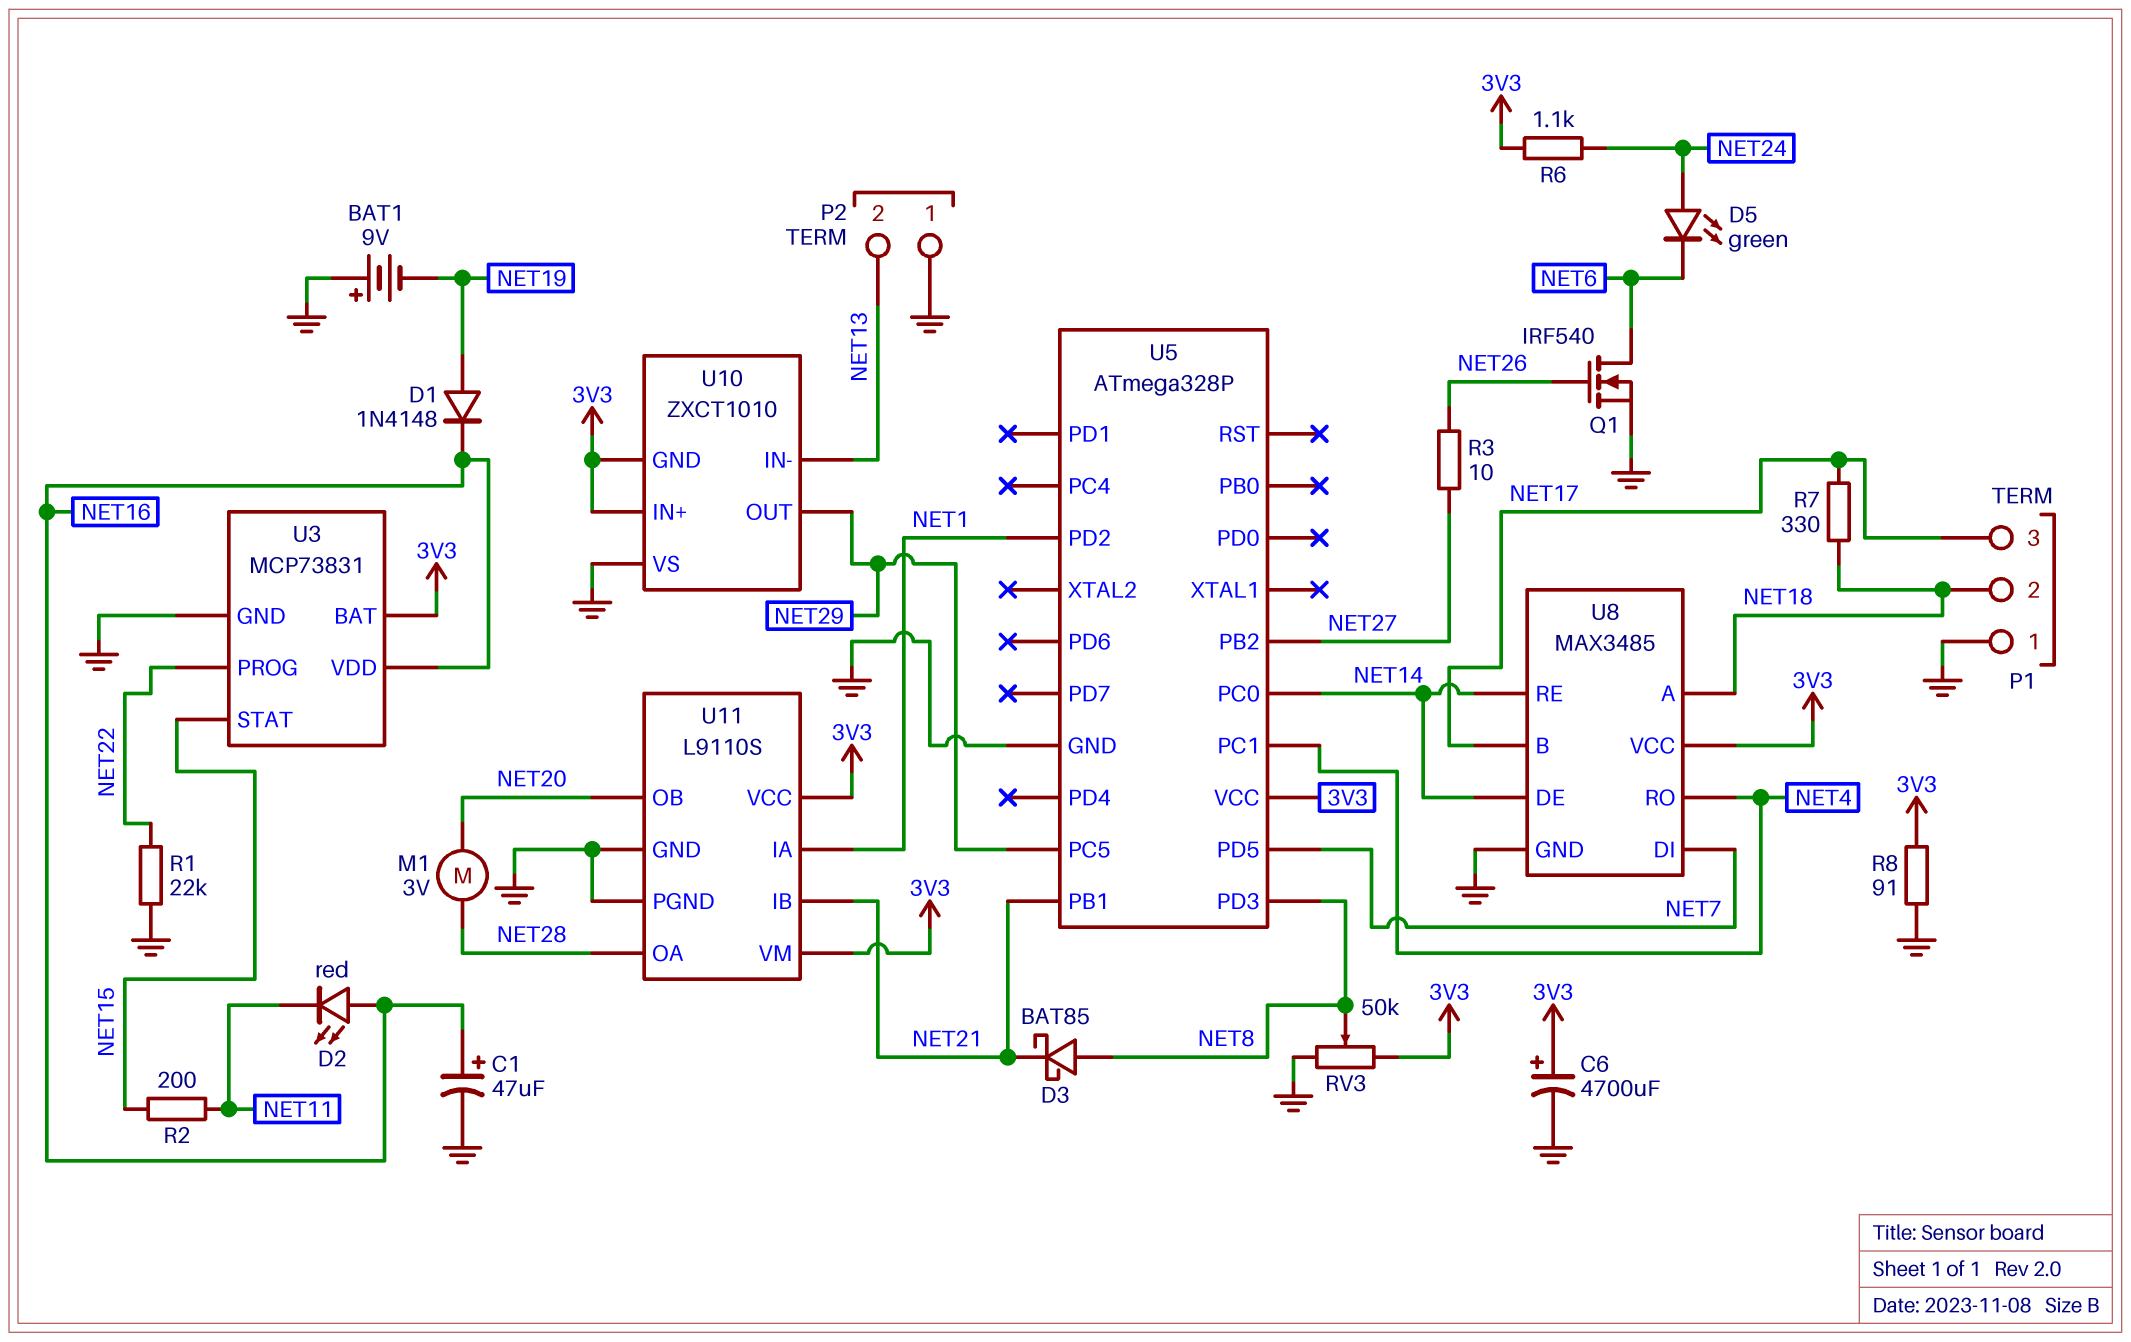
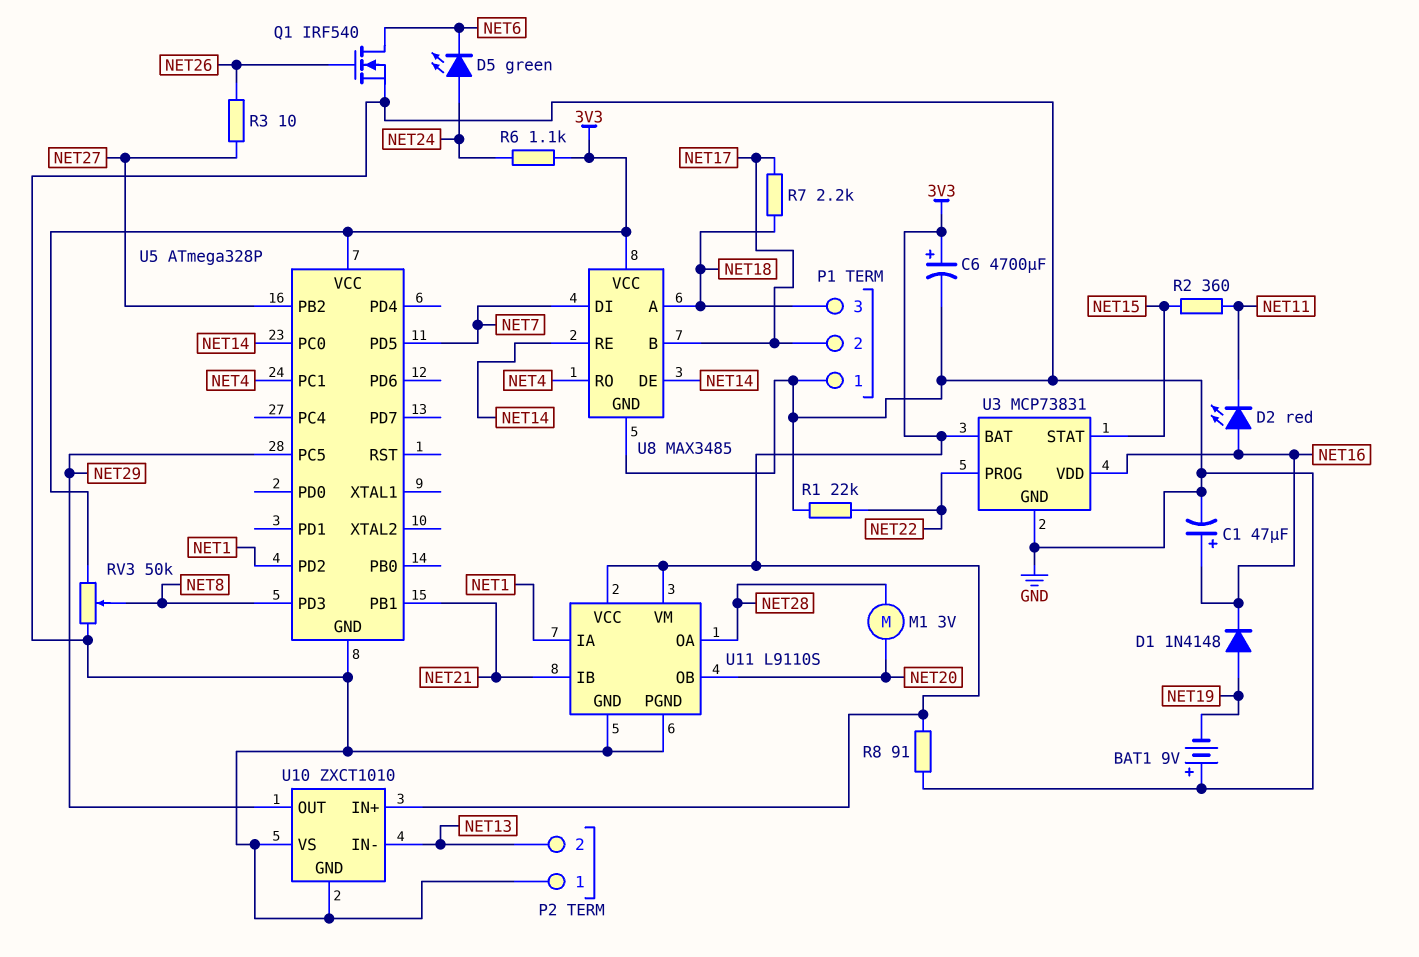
D3: schottky BAT85 (A NET8, K NET21) -> none
P1 pin 2: NET18 -> NET17
P1 pin 3: NET17 -> NET18
R2: 200 (NET11, NET15) -> 360 (NET11, NET15)
R7: 330 (NET17, NET18) -> 2.2k (NET17, NET18)
U10 pin GND: 3V3 -> GND

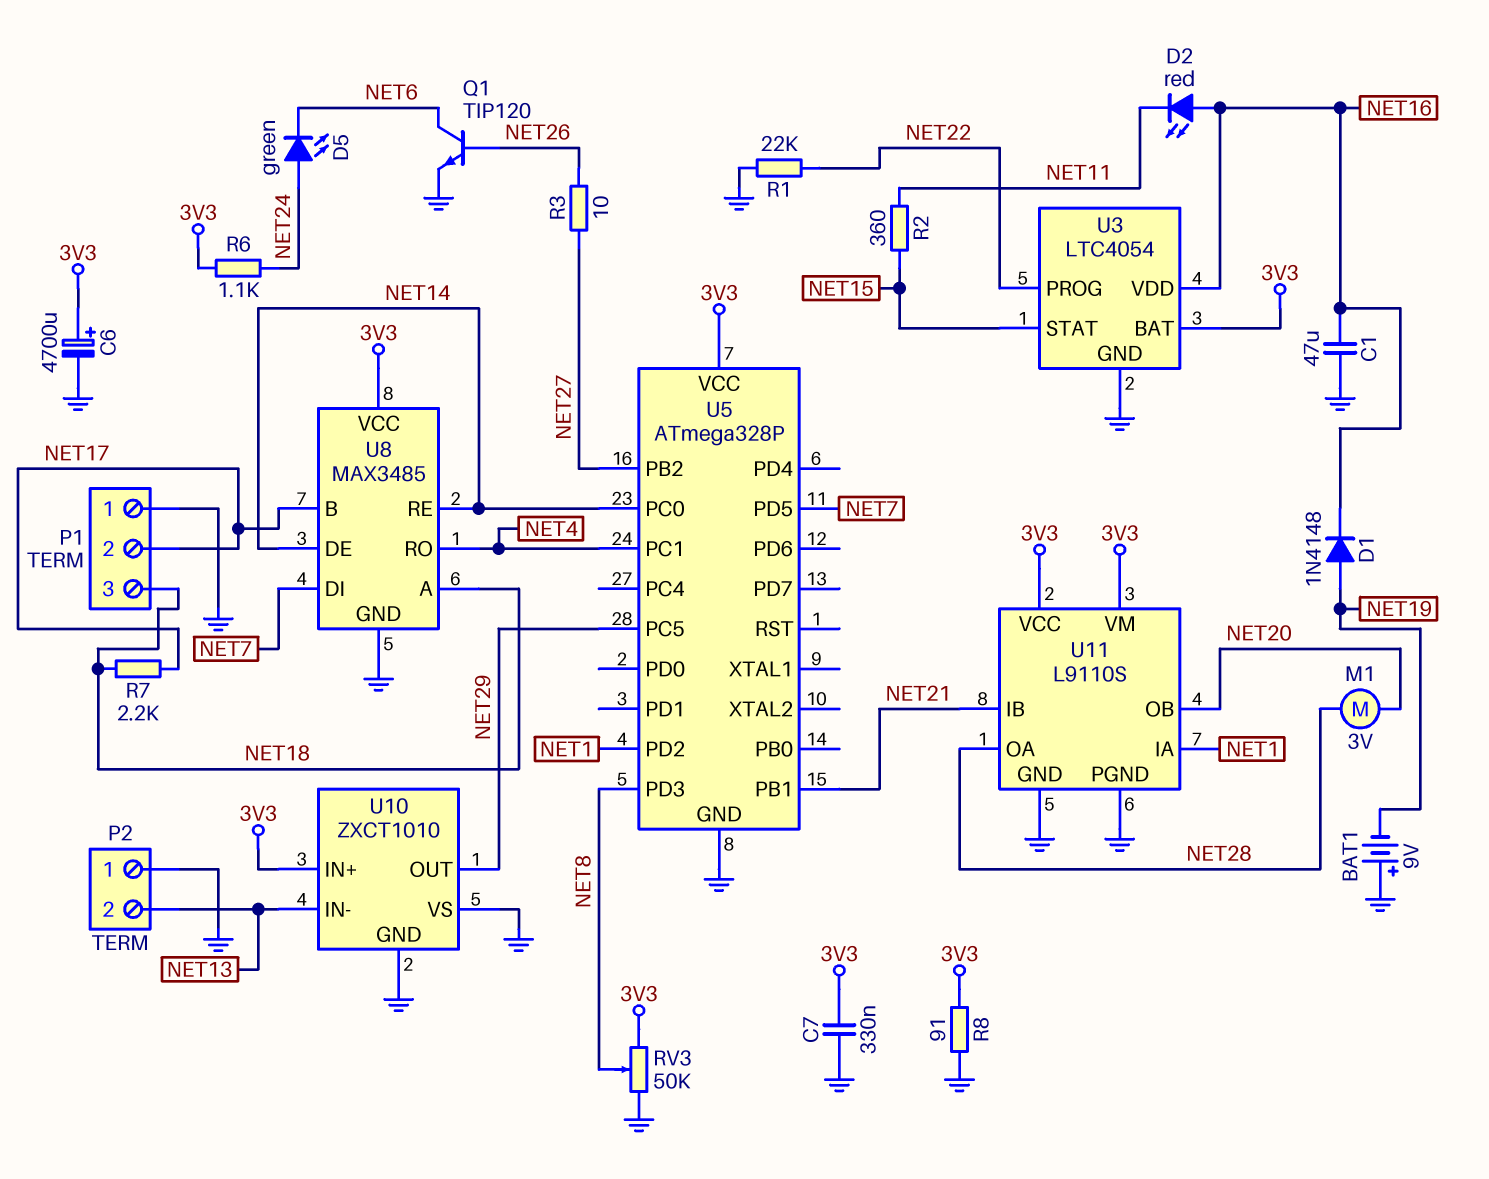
C1: 47uF (plus NET16, minus GND) -> 47uF (GND, NET16)
C7: none -> 330nF (3V3, GND)
Q1: NMOS IRF540 (G NET26, D NET6, S GND) -> NPN TIP120 (B NET26, C NET6, E GND)
U3: MCP73831 -> LTC4054

